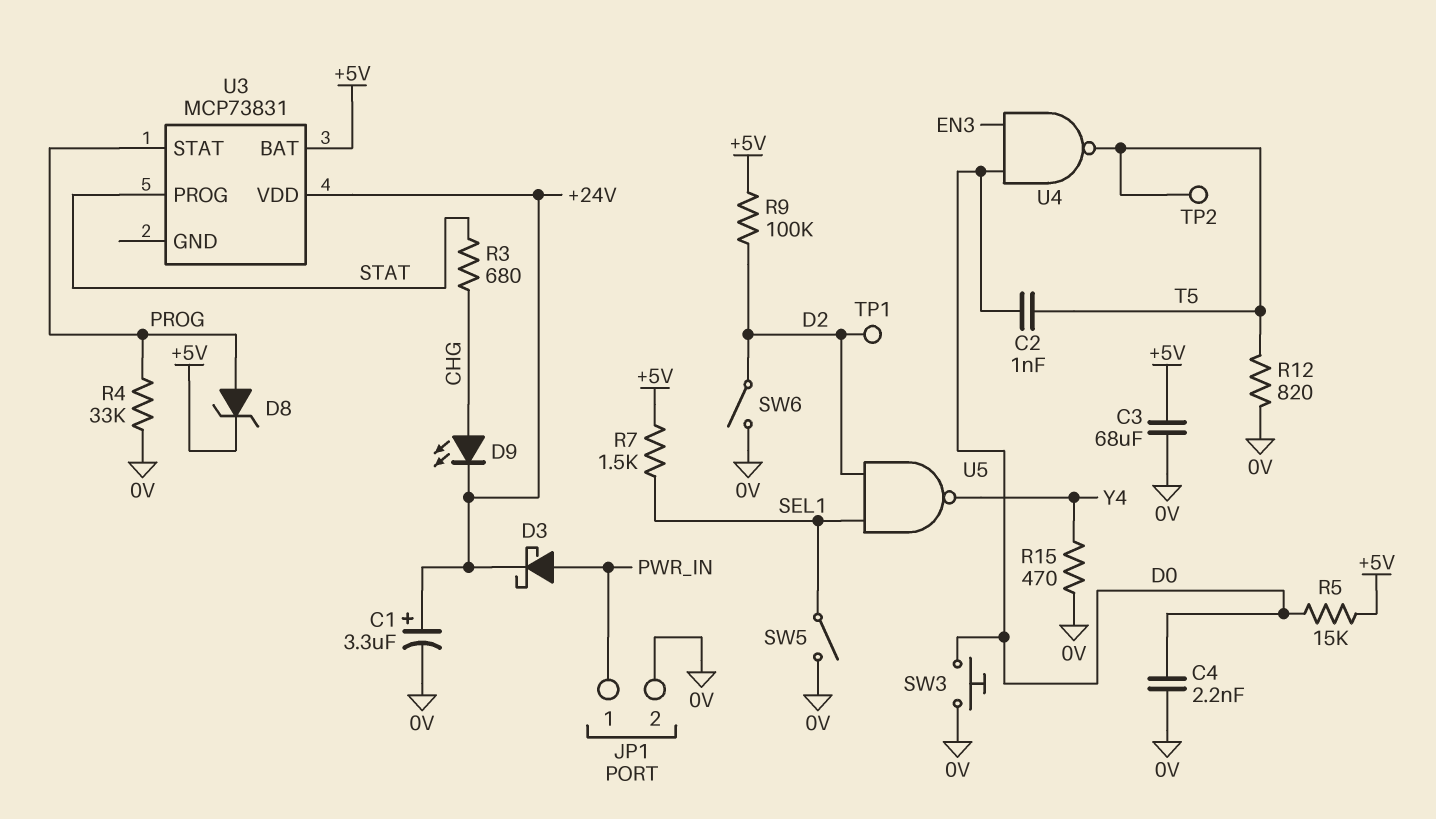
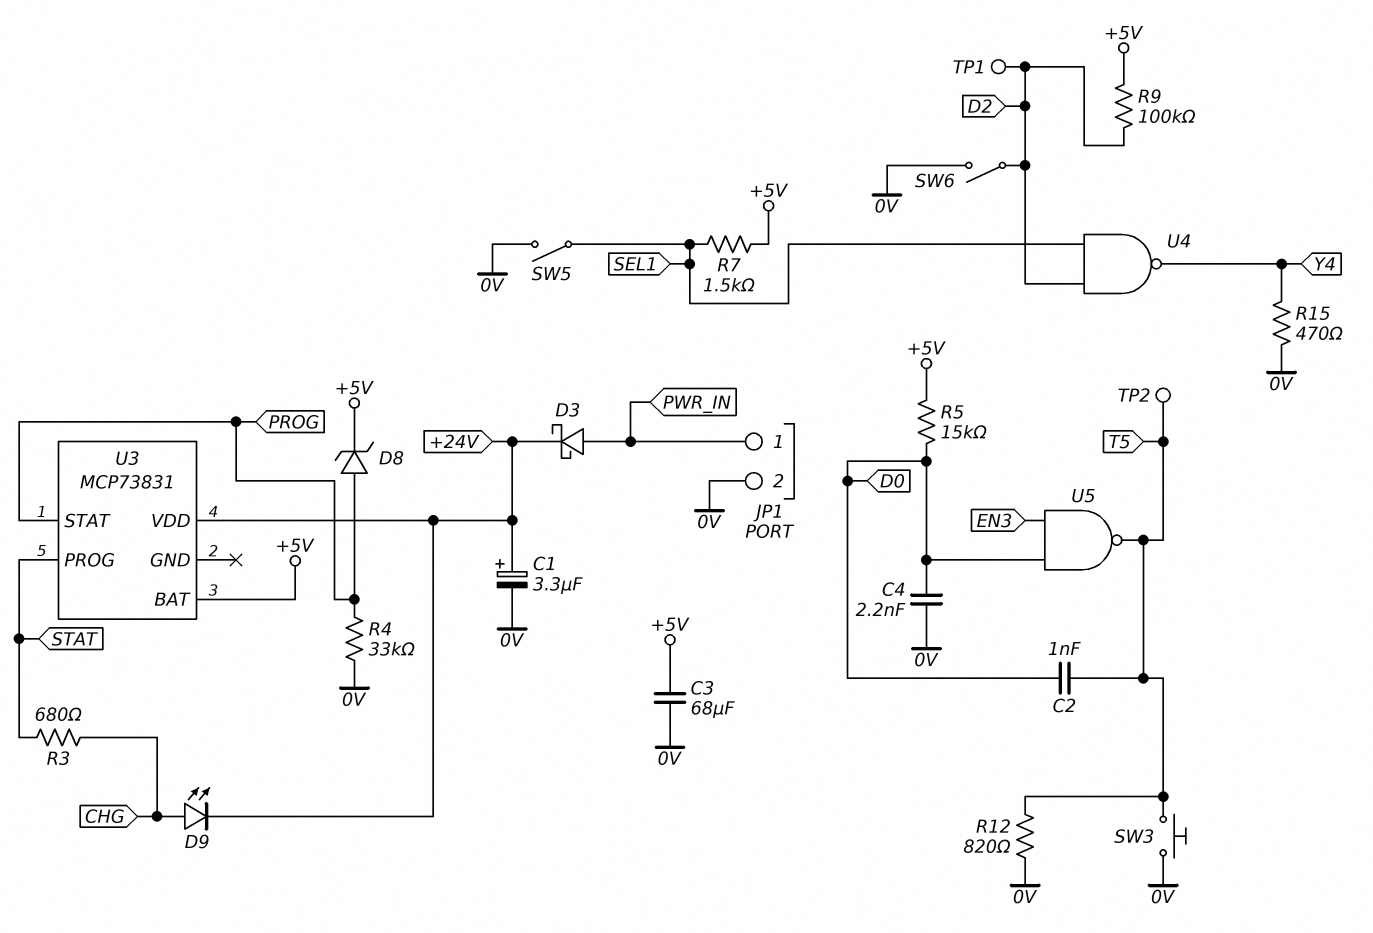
SW3: button (0V, D0) -> button (0V, T5)
U4: NAND (in D0, in EN3, out T5) -> NAND (in D2, in SEL1, out Y4)
U5: NAND (in D2, in SEL1, out Y4) -> NAND (in D0, in EN3, out T5)

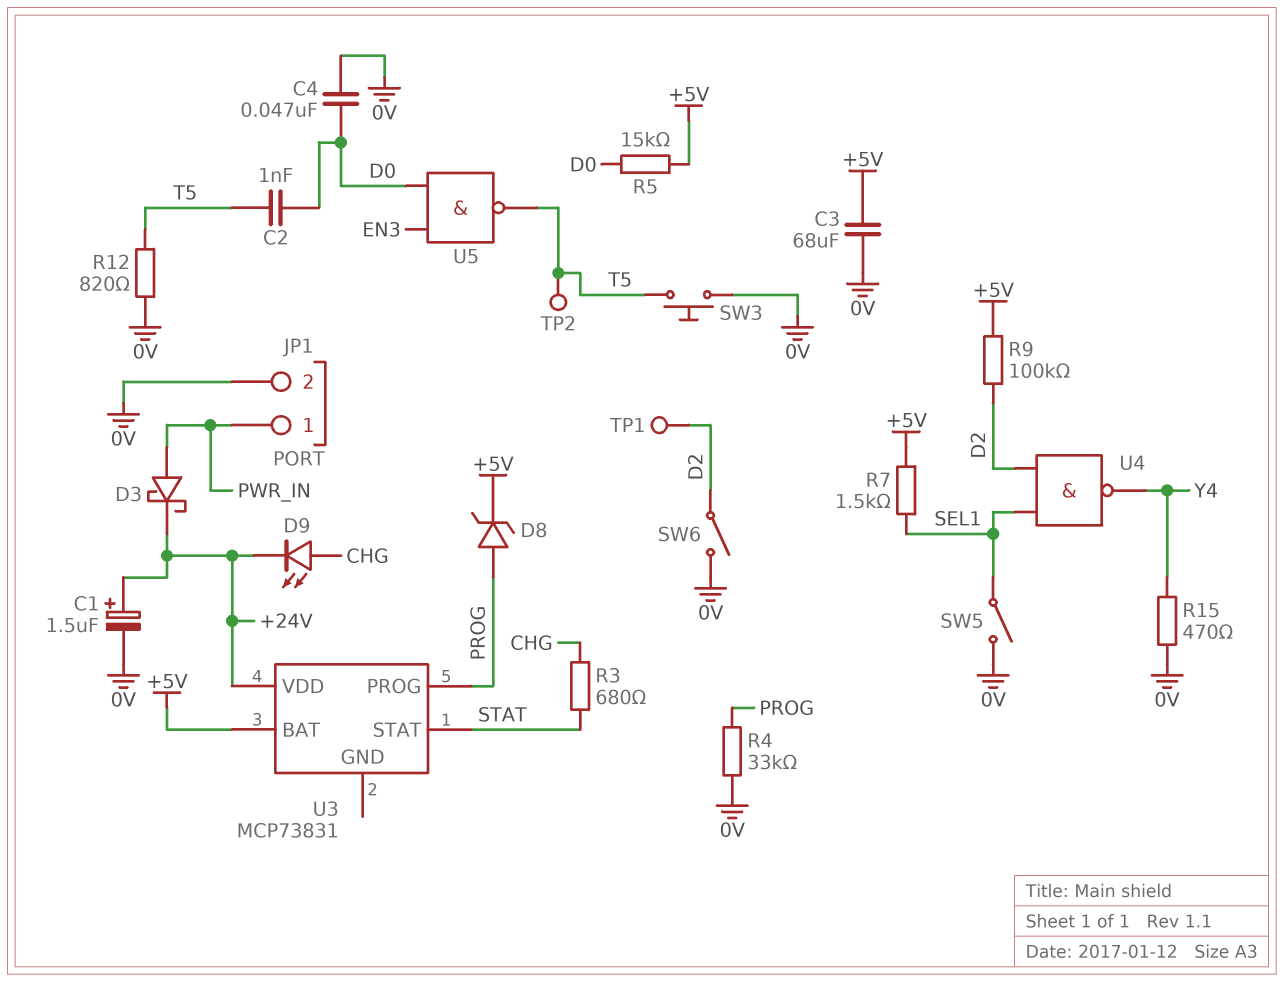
C1: 3.3uF (plus +24V, minus 0V) -> 1.5uF (plus +24V, minus 0V)
C4: 2.2nF (0V, D0) -> 47nF (0V, D0)
U3 pin PROG: STAT -> PROG
U3 pin STAT: PROG -> STAT

